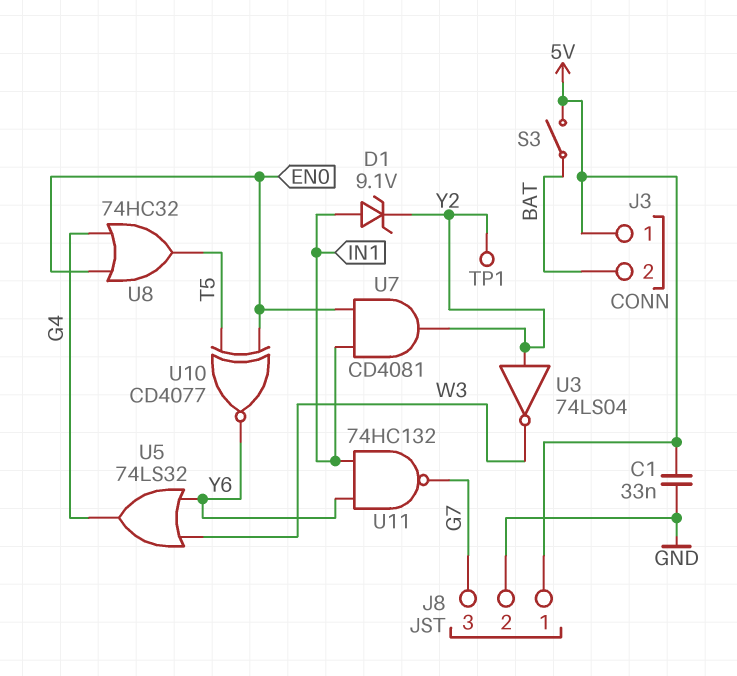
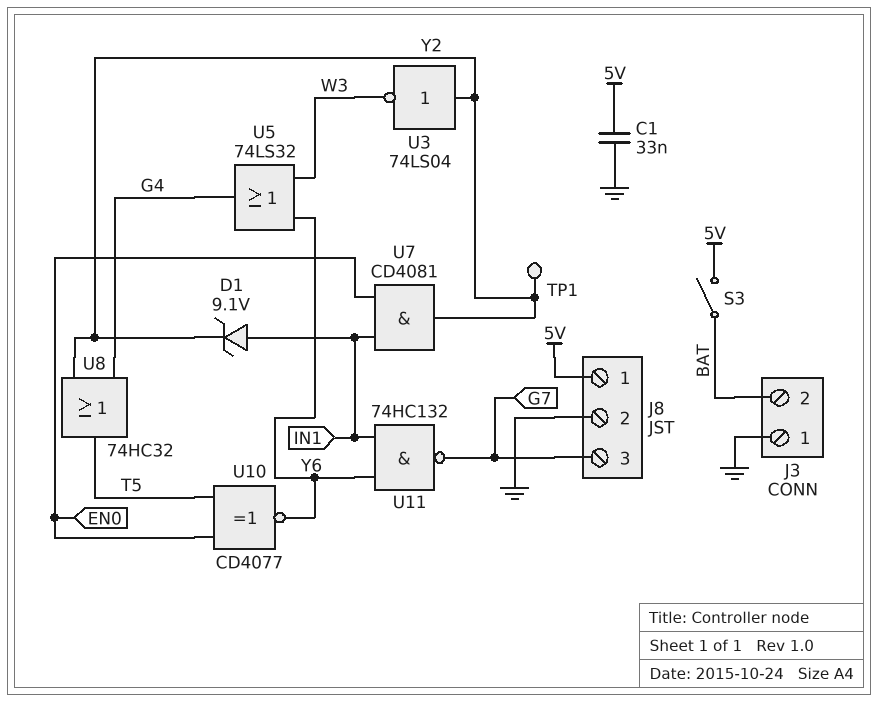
J3 pin 1: 5V -> GND
U8: OR 74HC32 (in EN0, in G4, out T5) -> OR 74HC32 (in G4, in Y2, out T5)

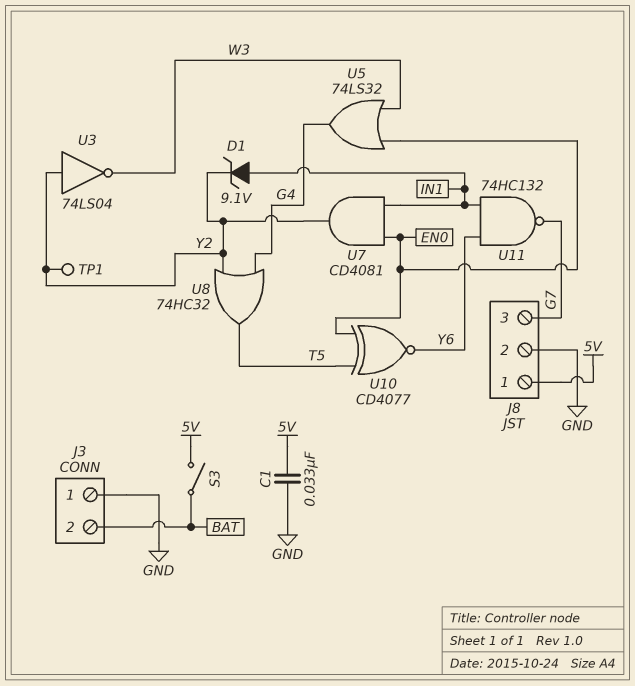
U5: OR 74LS32 (in W3, in Y6, out G4) -> OR 74LS32 (in EN0, in W3, out G4)

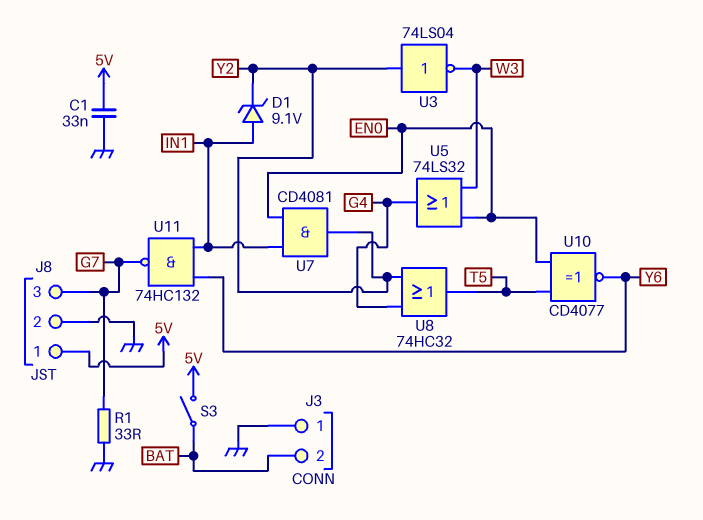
R1: none -> 33 (G7, GND)
TP1: test point (Y2) -> none

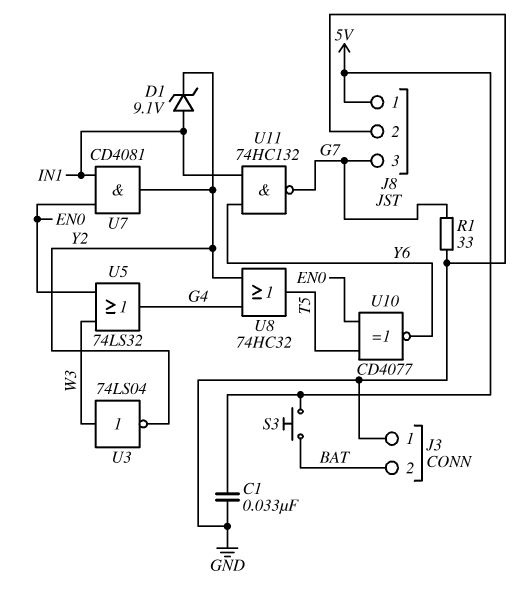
S3: switch (5V, BAT) -> button (5V, BAT)
U3: NOT 74LS04 (in Y2, out W3) -> NOT 74LS04 (in W3, out Y2)

